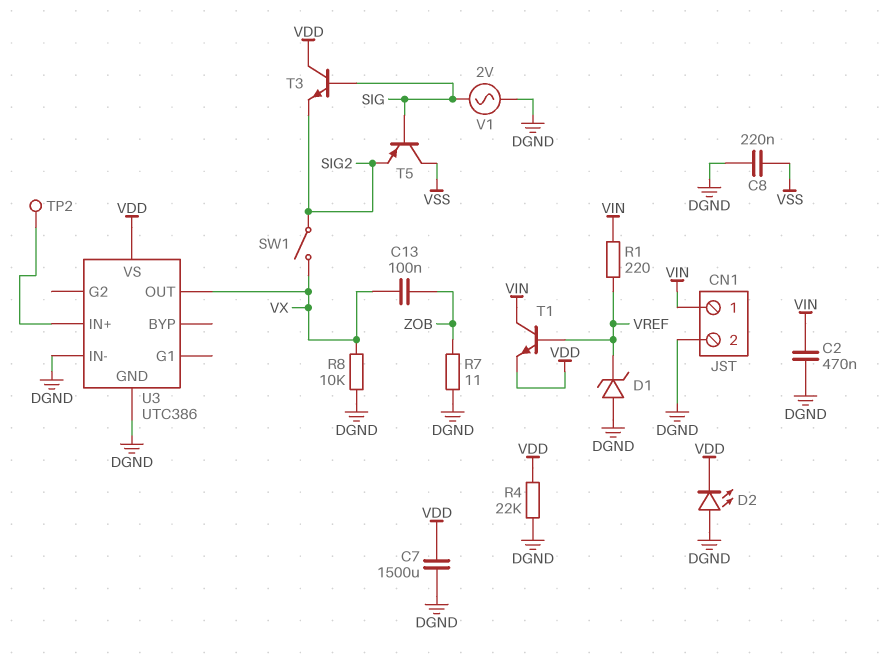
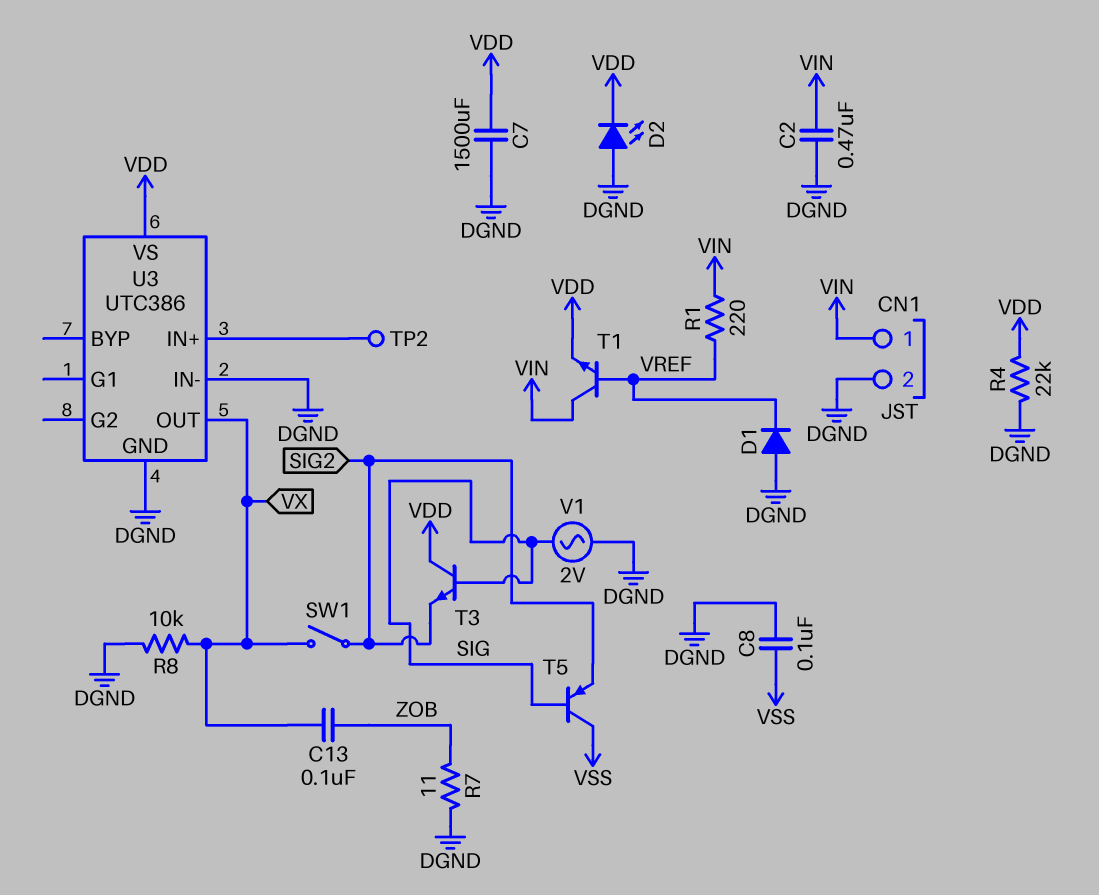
C8: 220nF (DGND, VSS) -> 100nF (DGND, VSS)
D1: zener (A DGND, K VREF) -> diode (A DGND, K VREF)

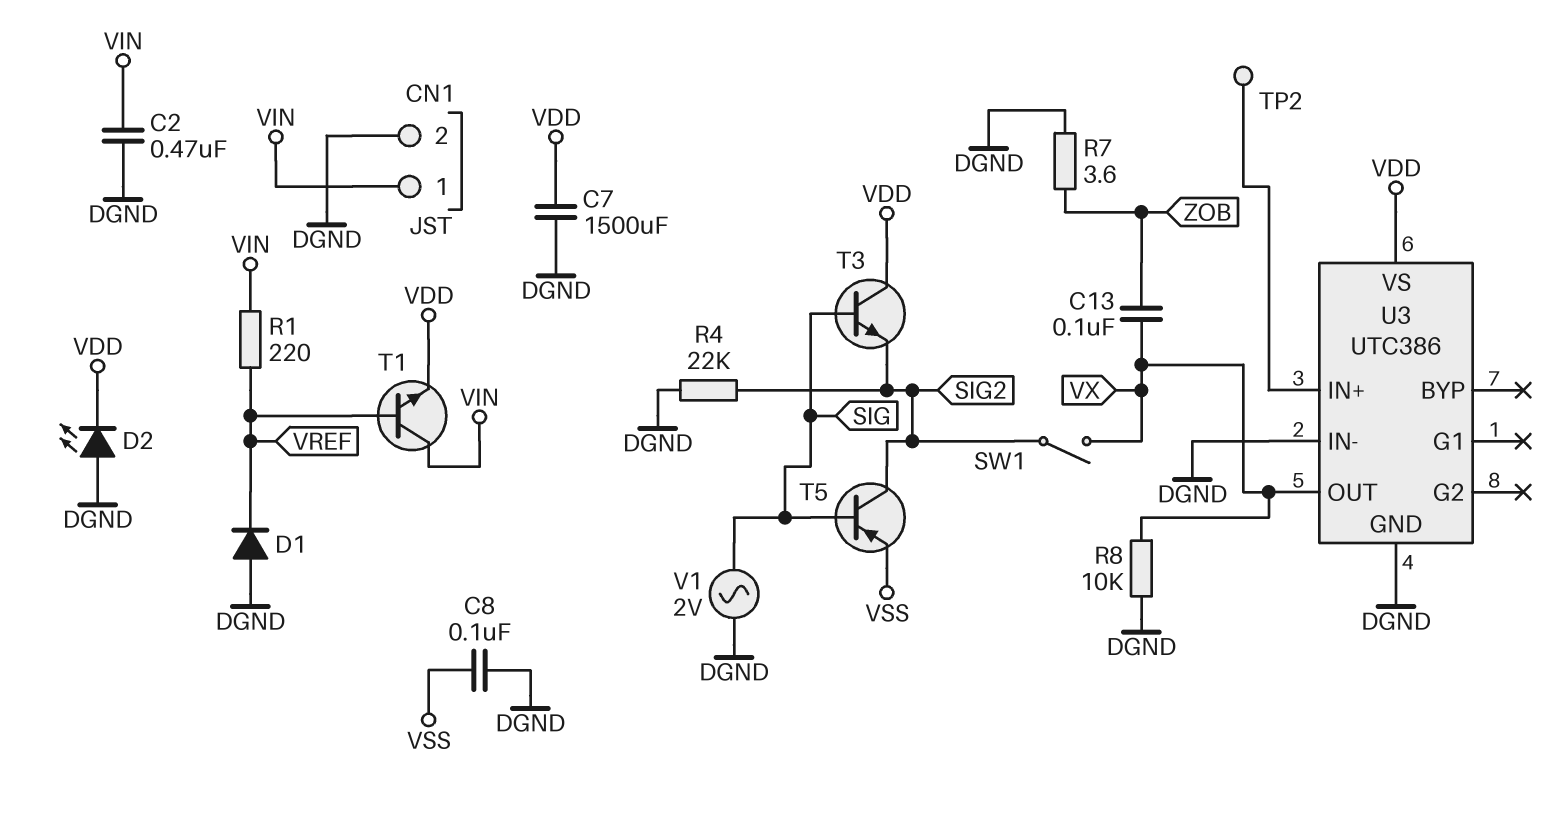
R4: 22k (DGND, VDD) -> 22k (DGND, SIG2)
R7: 11 (DGND, ZOB) -> 3.6 (DGND, ZOB)
T5: PNP (B SIG, C VSS, E SIG2) -> PNP (B SIG, C SIG2, E VSS)

